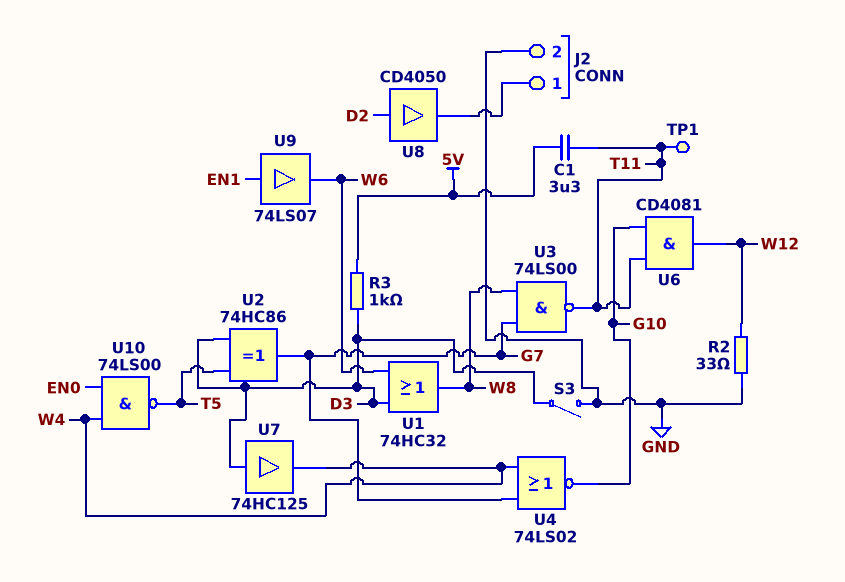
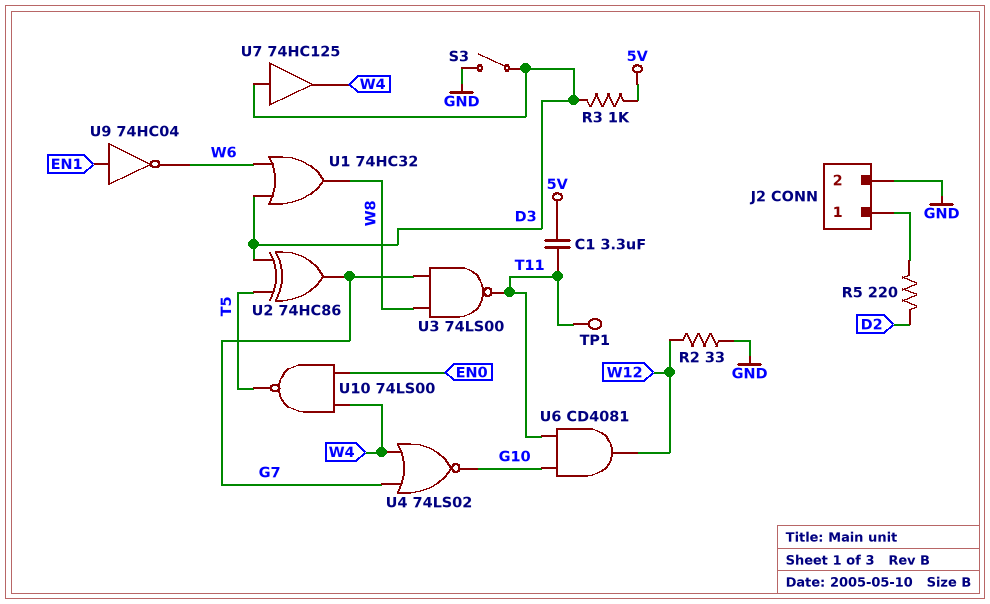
R5: none -> 220 (D2, J2/1)
U8: buffer CD4050 (in D2, out J2/1) -> none
U9: buffer 74LS07 (in EN1, out W6) -> NOT 74HC04 (in EN1, out W6)

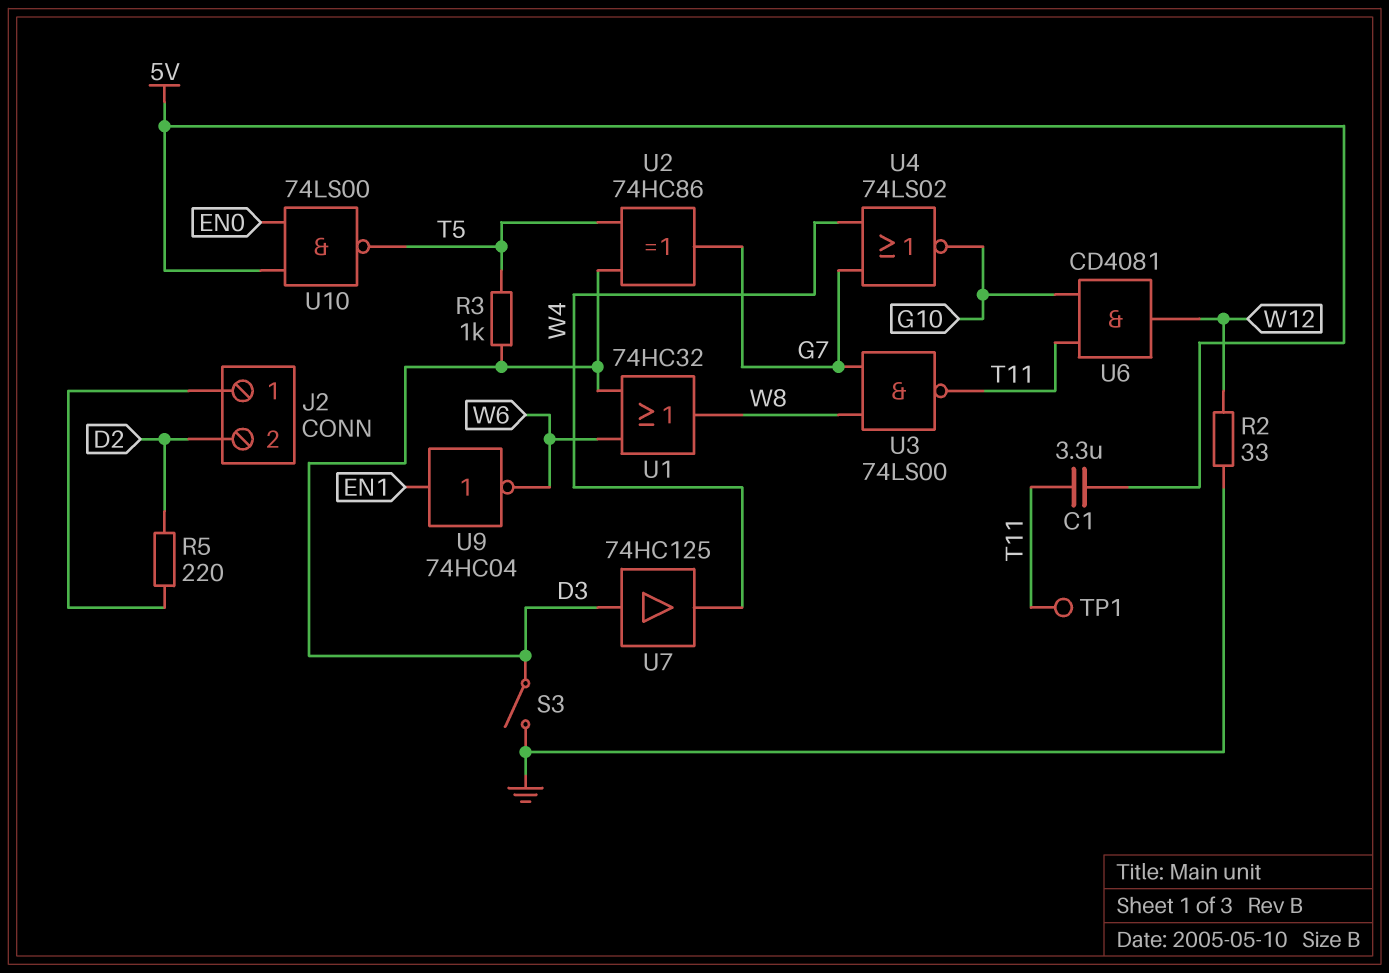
J2 pin 2: GND -> D2
R3: 1k (5V, D3) -> 1k (D3, T5)
U10: NAND 74LS00 (in EN0, in W4, out T5) -> NAND 74LS00 (in 5V, in EN0, out T5)

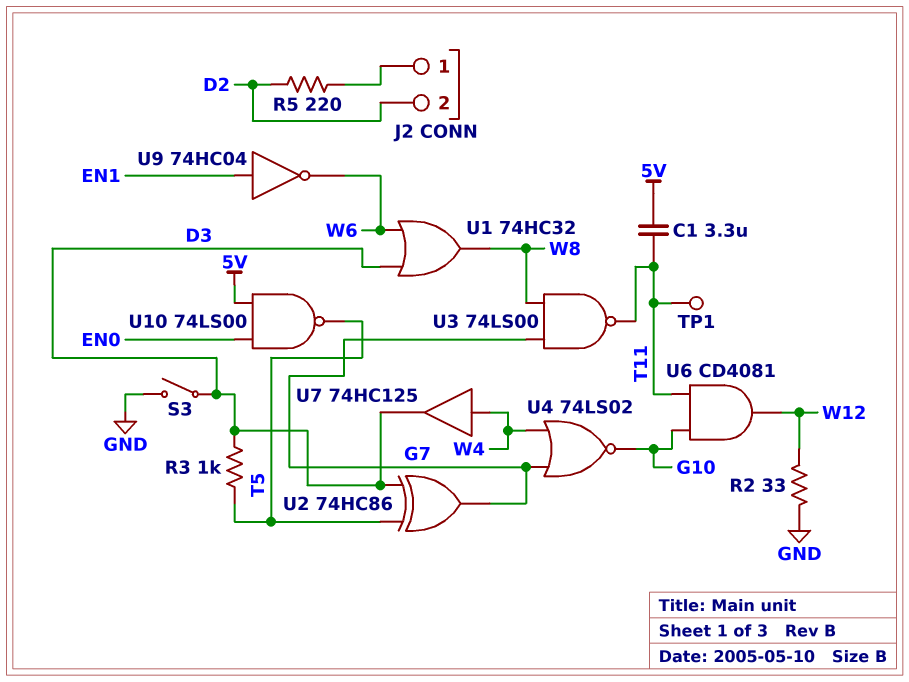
U7: buffer 74HC125 (in D3, out W4) -> buffer 74HC125 (in W4, out D3)

